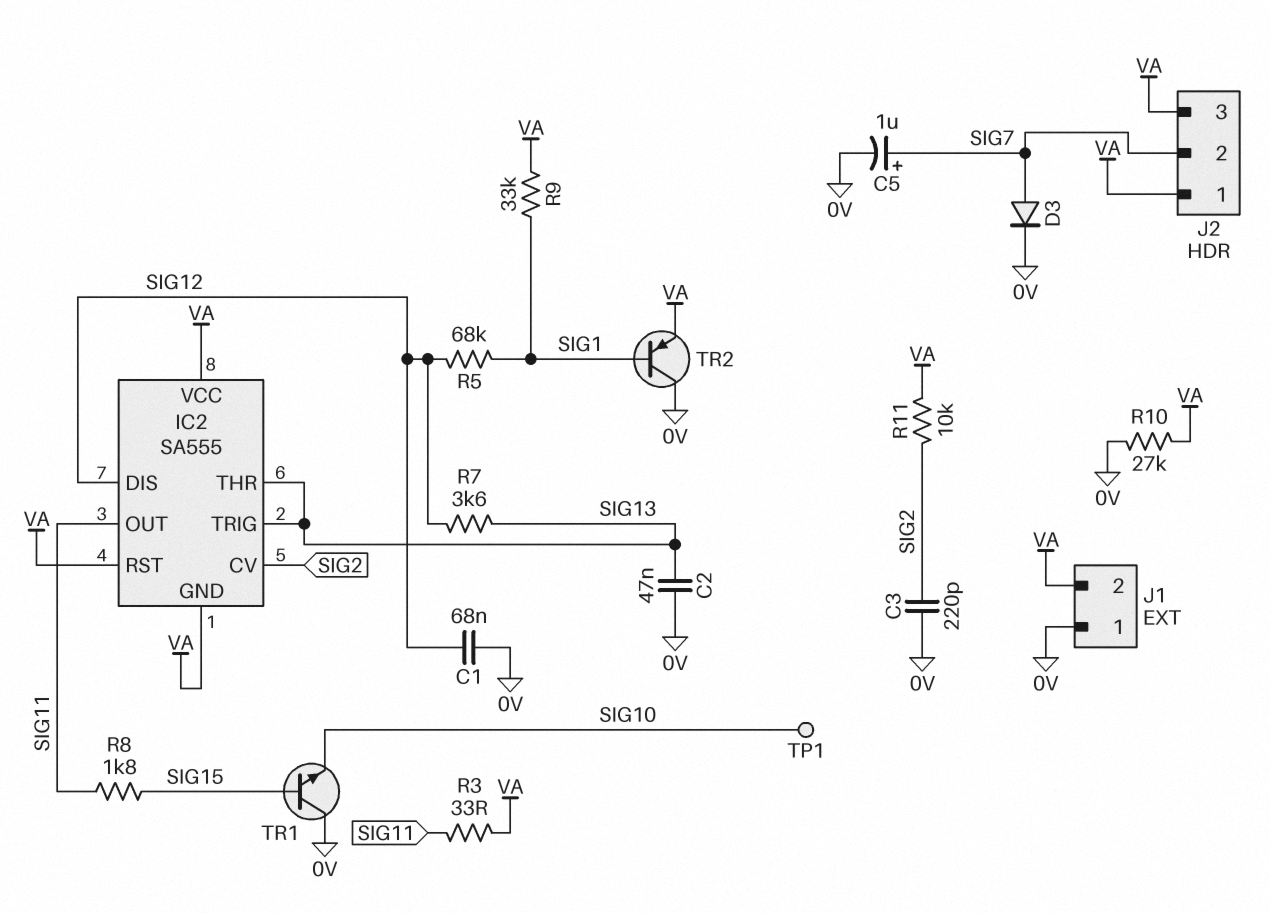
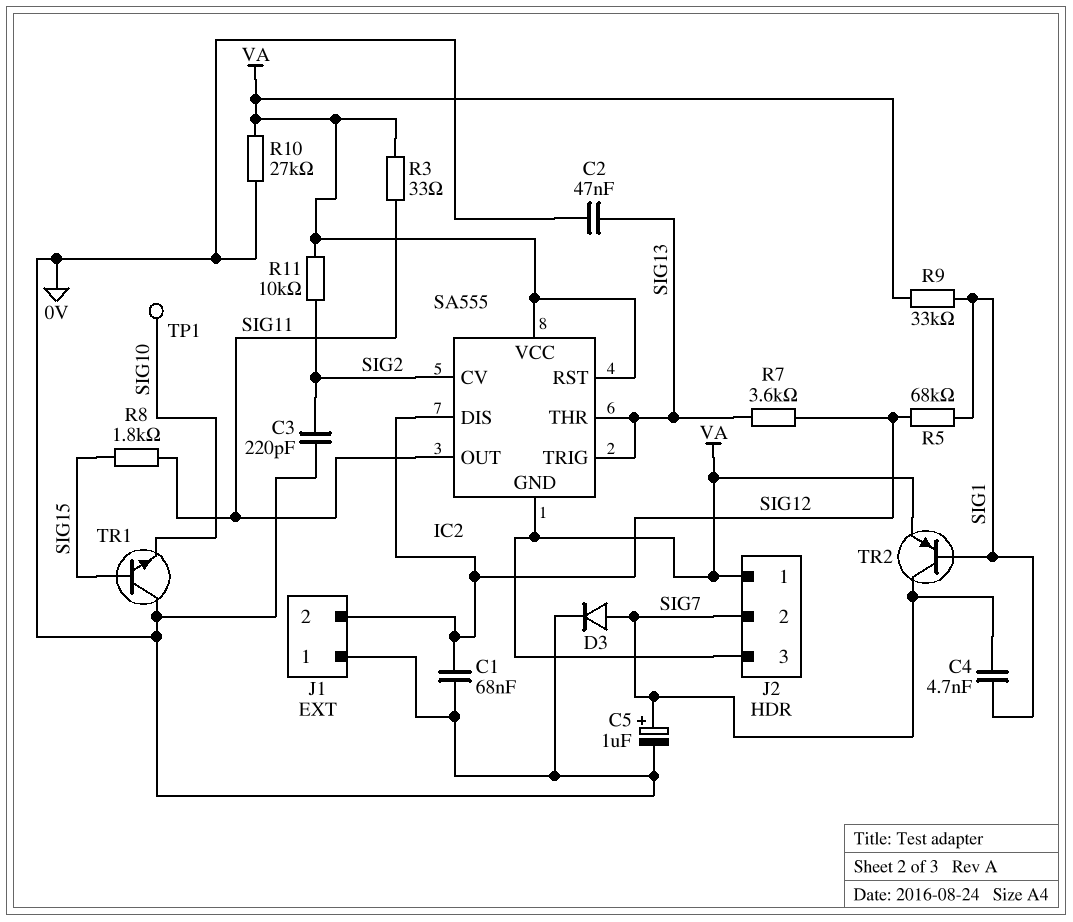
C4: none -> 4.7nF (SIG1, SIG7)
J1 pin 2: VA -> SIG12
TR2: PNP (B SIG1, C 0V, E VA) -> PNP (B SIG1, C SIG7, E VA)

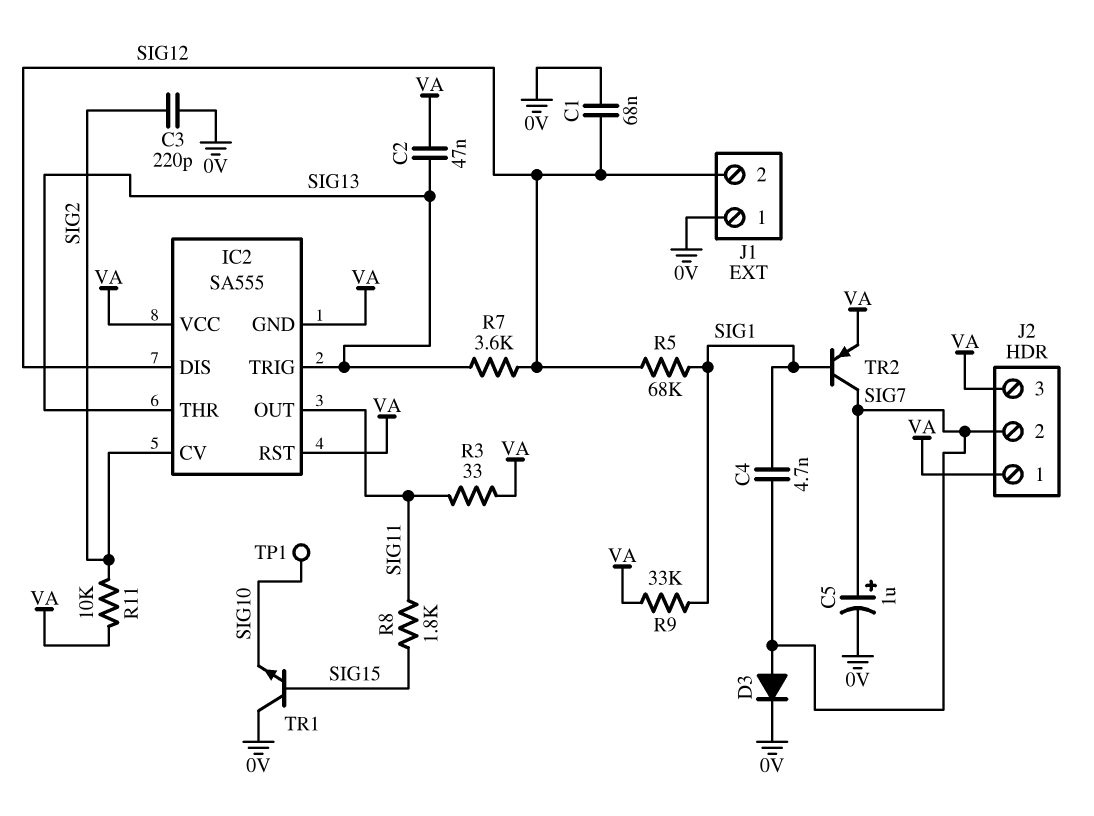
C2: 47nF (0V, SIG13) -> 47nF (SIG13, VA)
R10: 27k (0V, VA) -> none

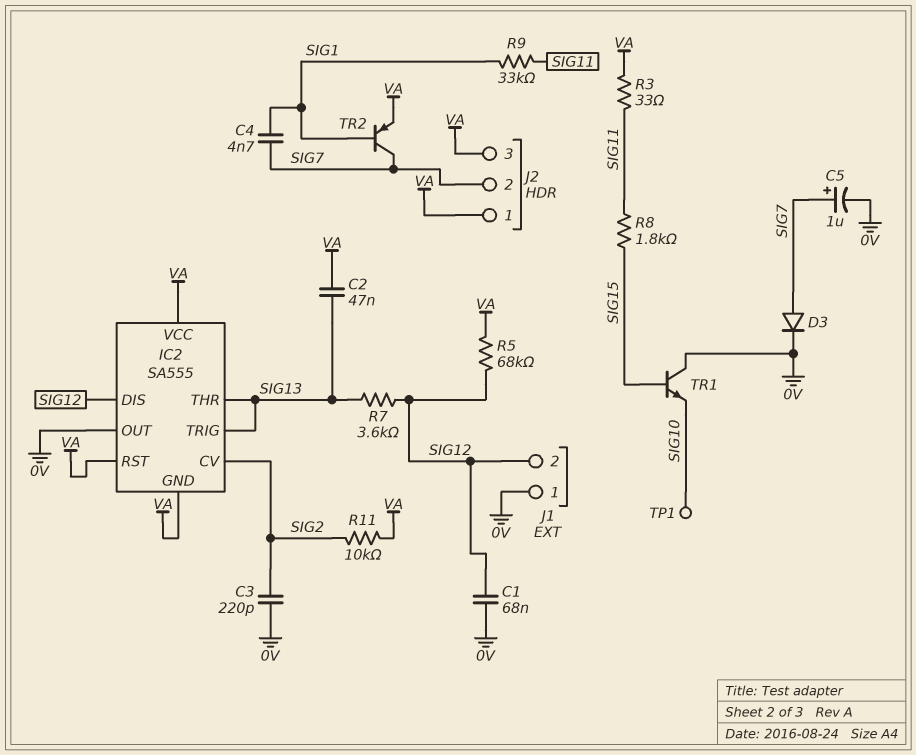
IC2 pin OUT: SIG11 -> 0V
R5: 68k (SIG1, SIG12) -> 68k (SIG12, VA)
R9: 33k (SIG1, VA) -> 33k (SIG1, SIG11)

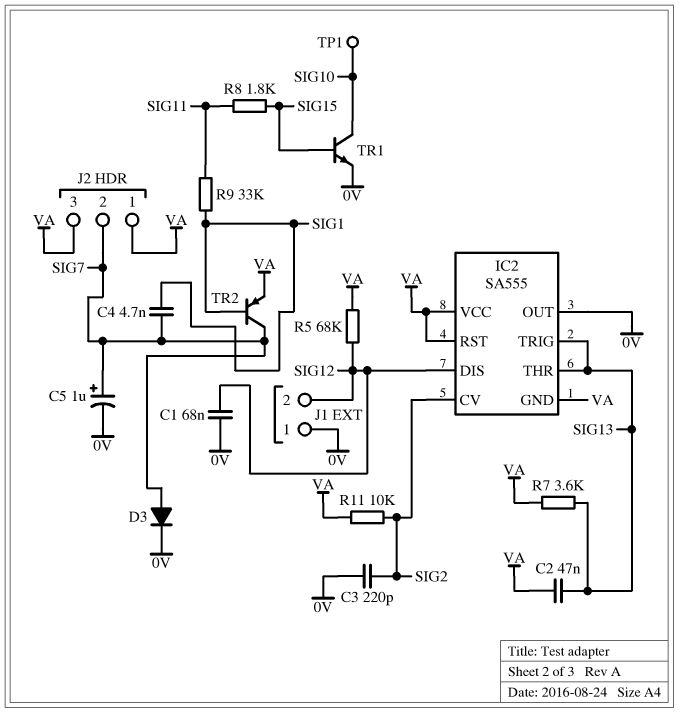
R3: 33 (SIG11, VA) -> none
R7: 3.6k (SIG12, SIG13) -> 3.6k (SIG13, VA)
TR1: NPN (B SIG15, C 0V, E SIG10) -> NPN (B SIG15, C SIG10, E 0V)

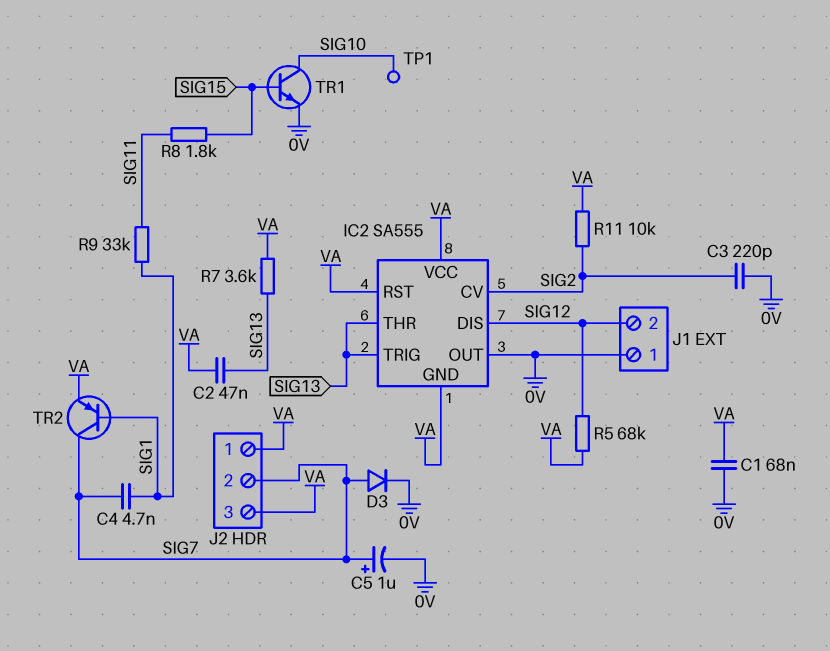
C1: 68nF (0V, SIG12) -> 68nF (0V, VA)

